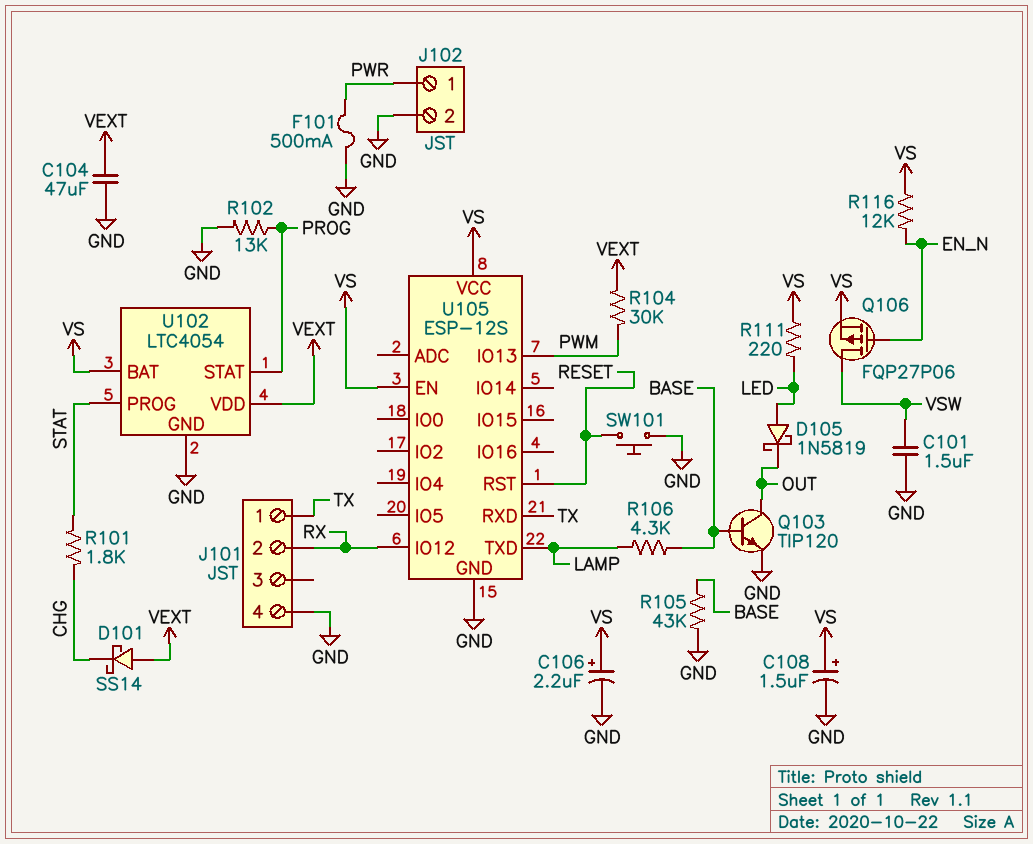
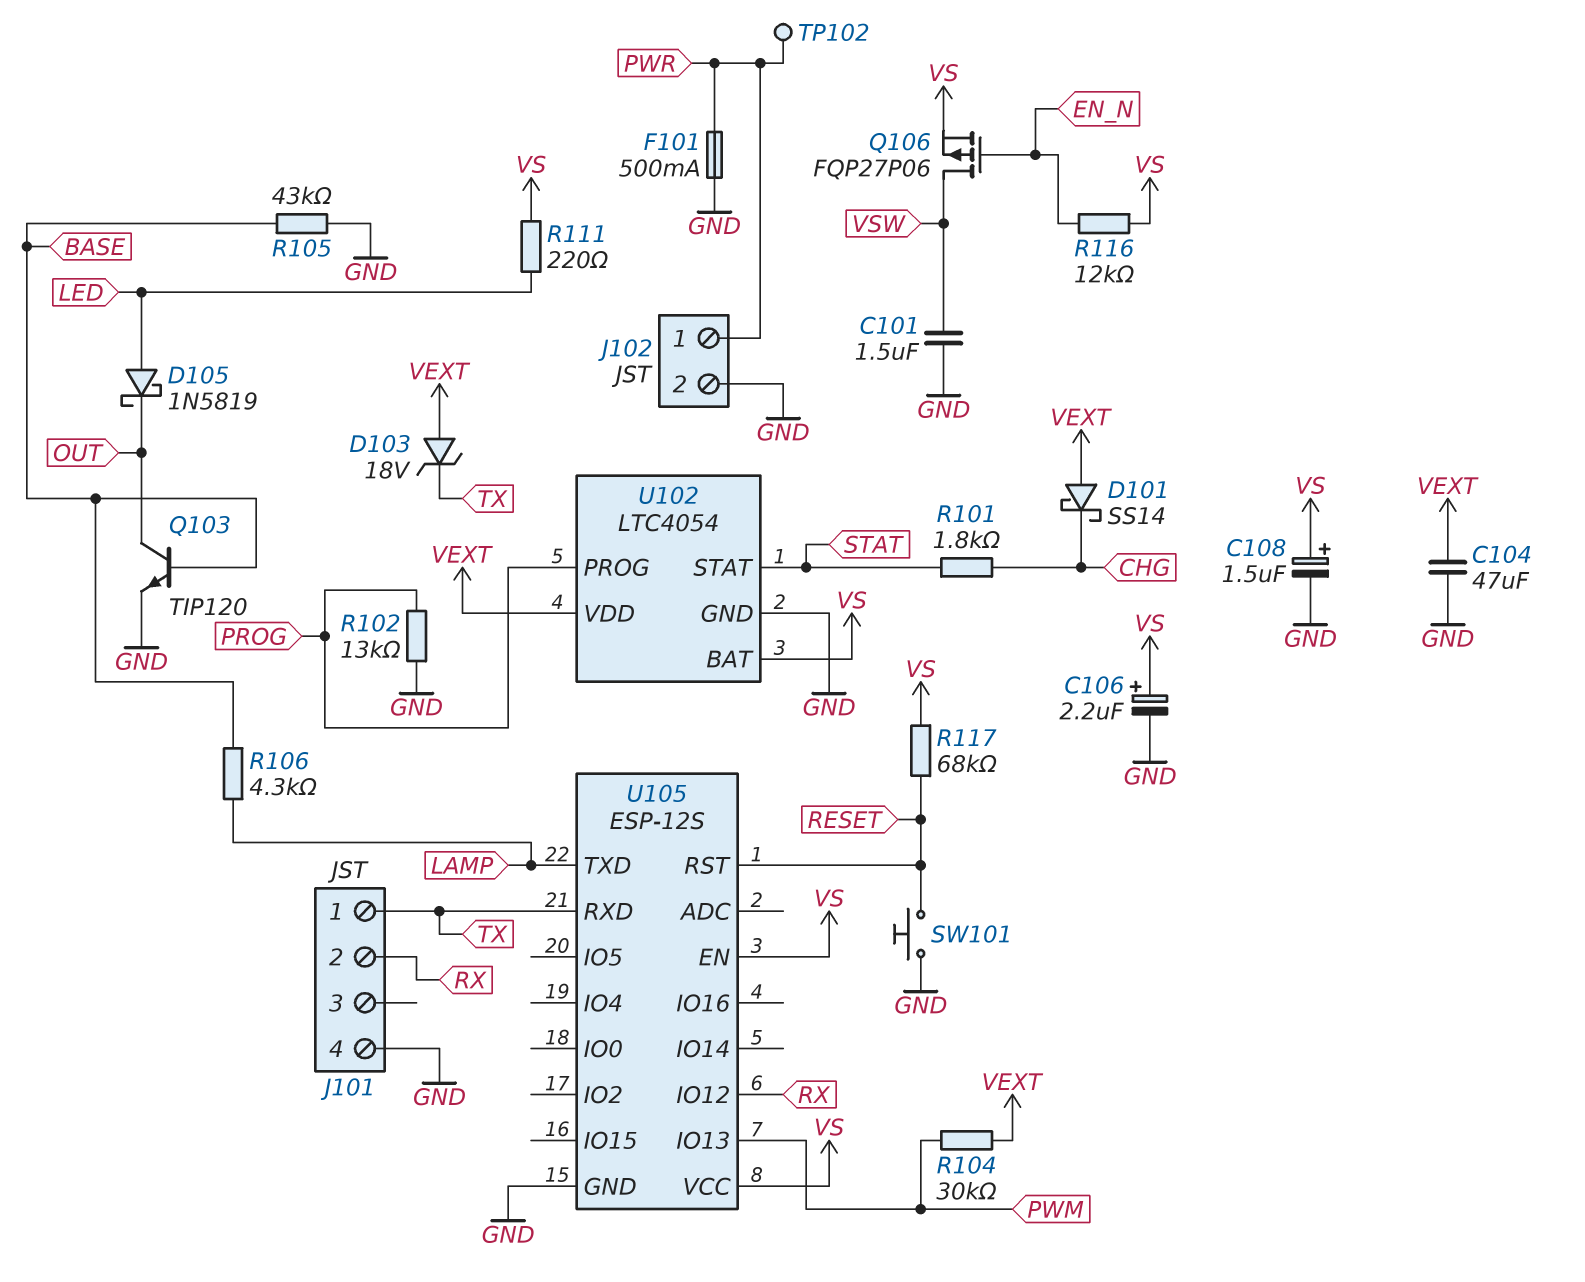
D103: none -> zener 18V (A VEXT, K TX)
R117: none -> 68k (RESET, VS)
TP102: none -> test point (PWR)
U102 pin PROG: STAT -> PROG
U102 pin STAT: PROG -> STAT

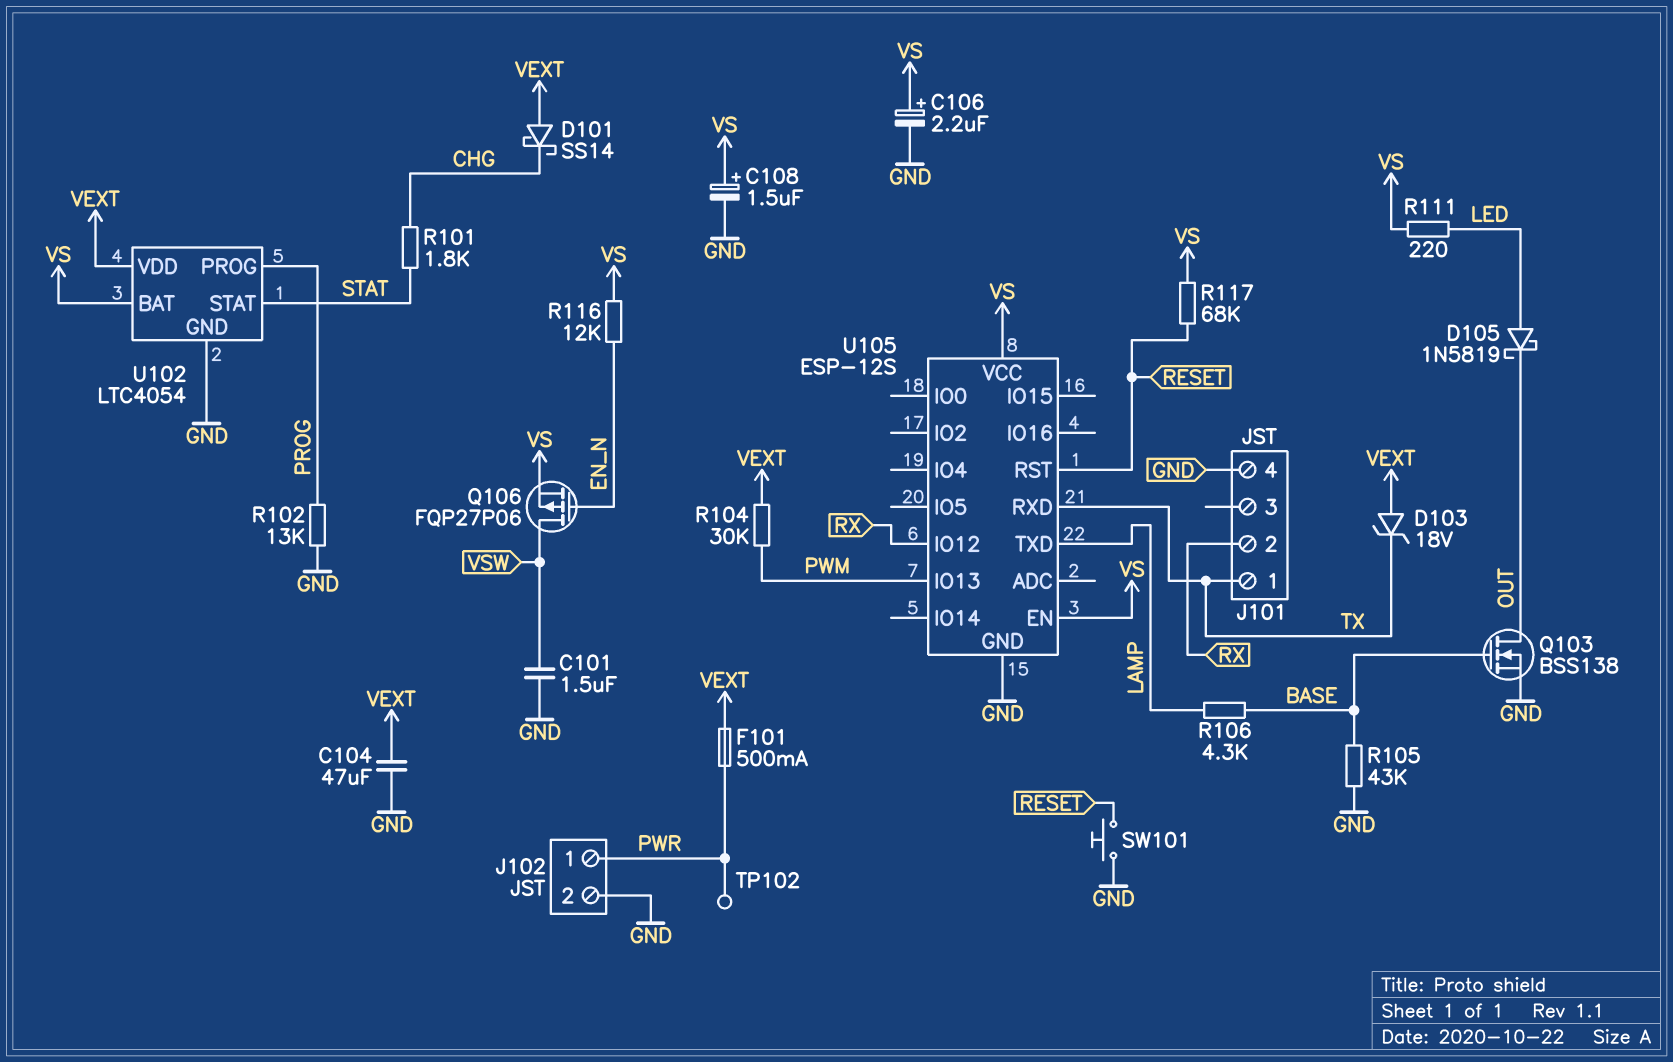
F101: 500mA (GND, PWR) -> 500mA (PWR, VEXT)
Q103: NPN TIP120 (B BASE, C OUT, E GND) -> NMOS BSS138 (G BASE, D OUT, S GND)

